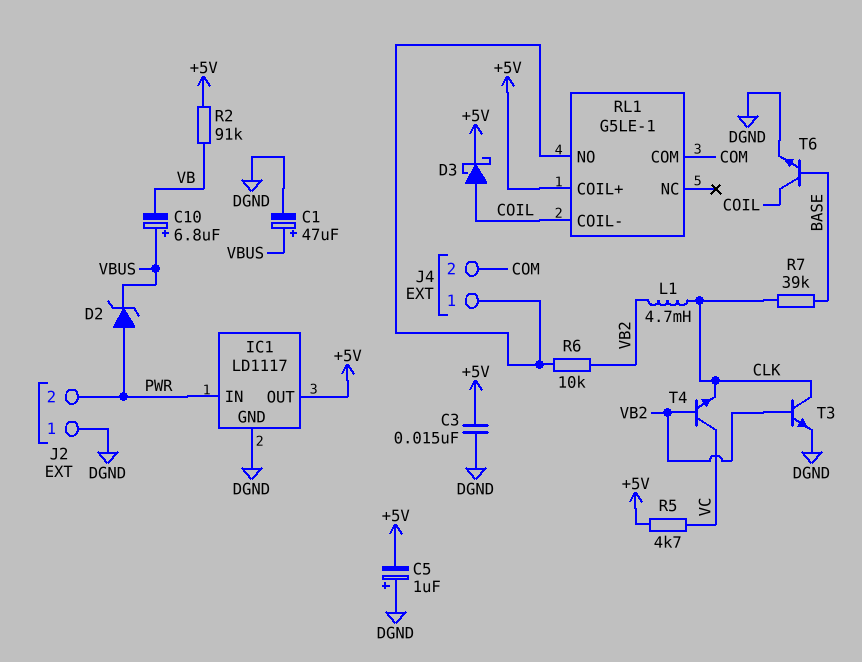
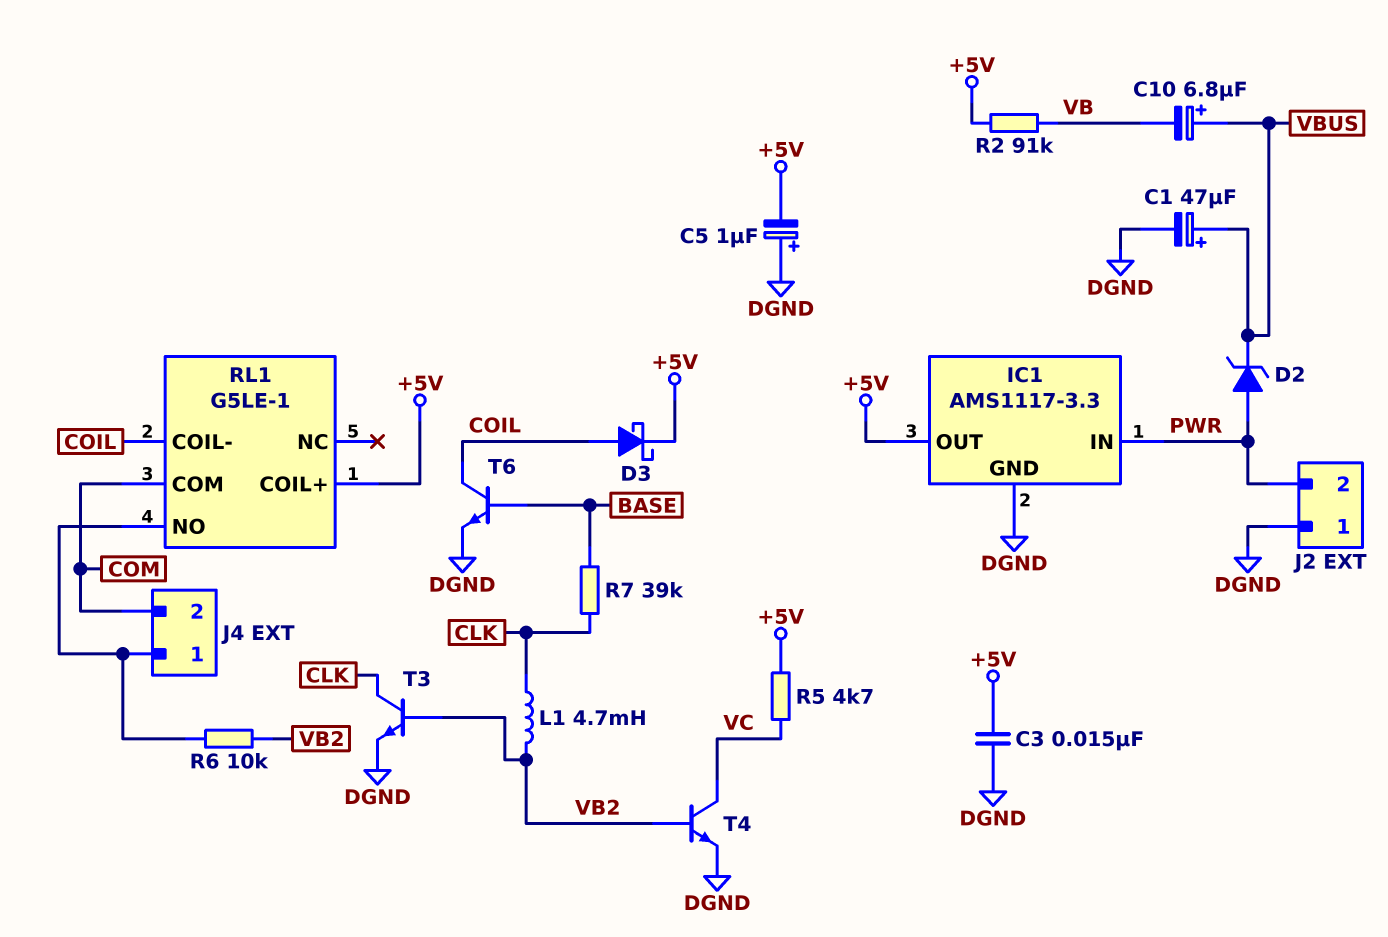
IC1: LD1117 -> AMS1117-3.3
T4: NPN (B VB2, C VC, E CLK) -> NPN (B VB2, C VC, E DGND)

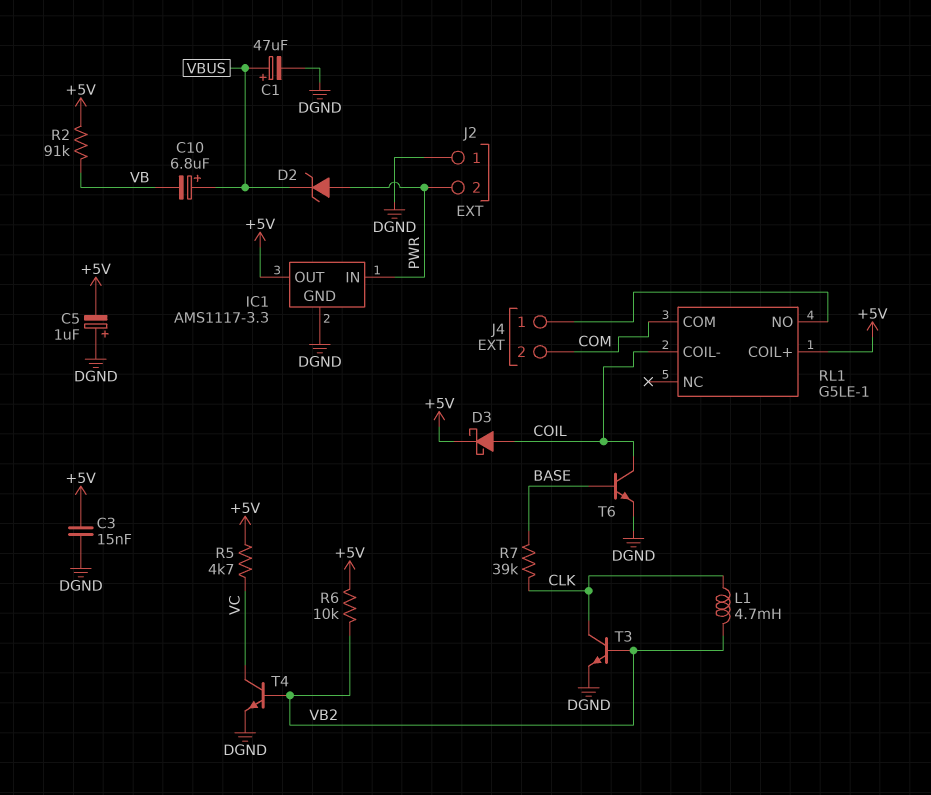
R6: 10k (J4/1, VB2) -> 10k (+5V, VB2)

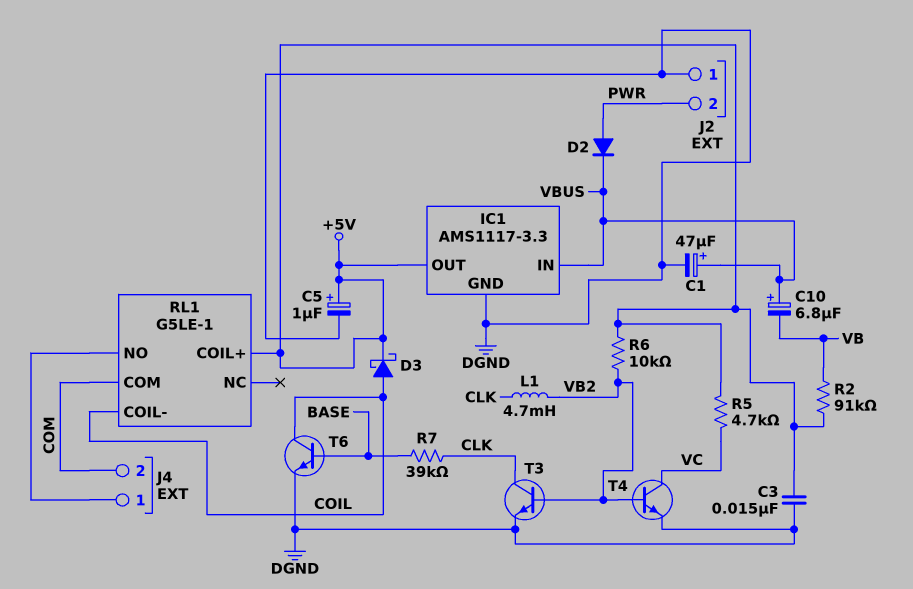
C5: 1uF (plus DGND, minus +5V) -> 1uF (plus +5V, minus DGND)
D2: zener (A PWR, K VBUS) -> diode (A PWR, K VBUS)
IC1 pin IN: PWR -> VBUS

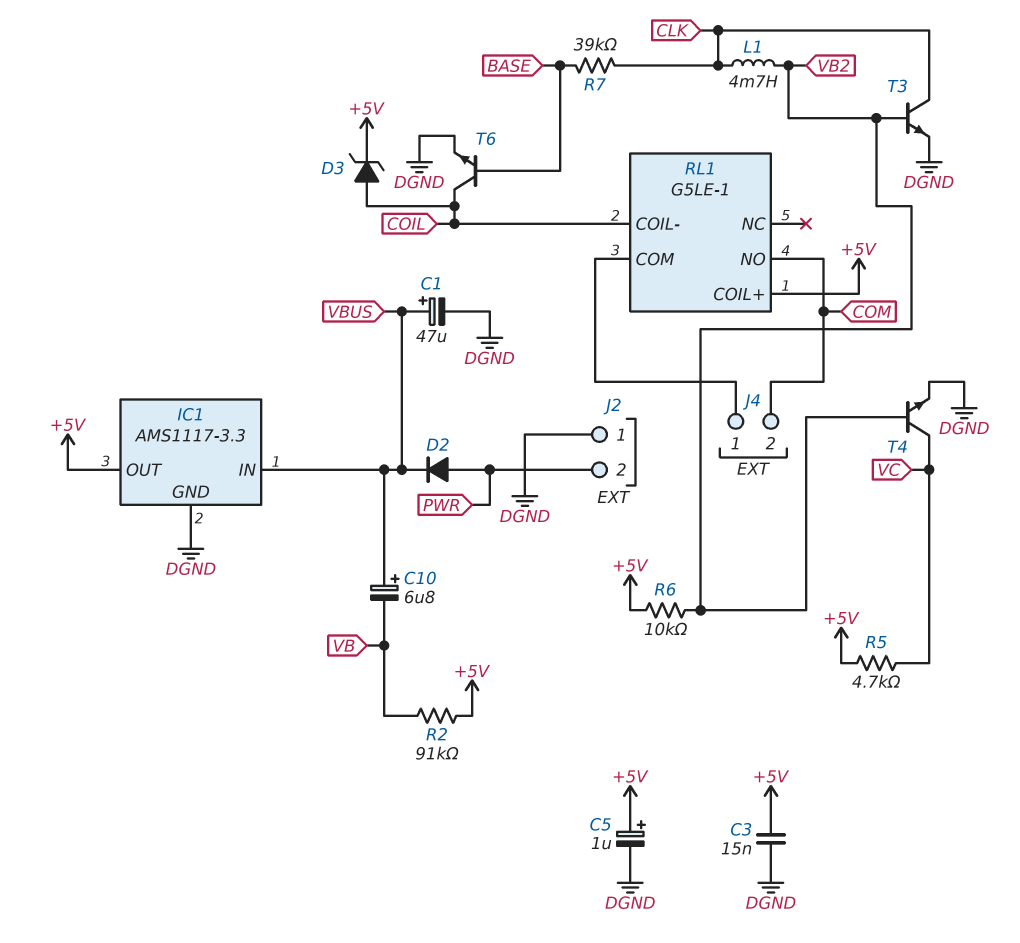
D3: schottky (A COIL, K +5V) -> zener (A COIL, K +5V)
RL1 pin COM: COM -> J4/1
RL1 pin NO: J4/1 -> COM

